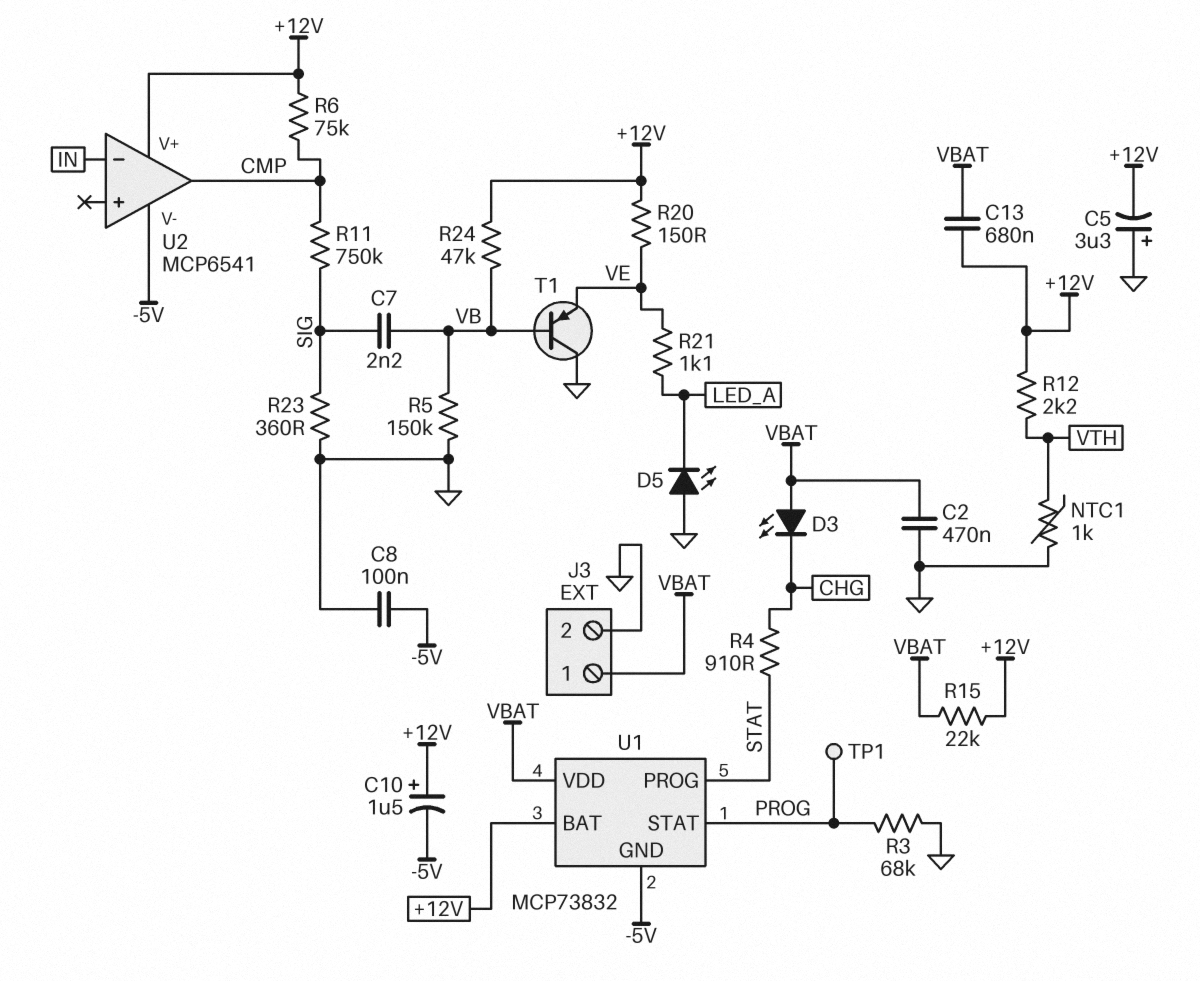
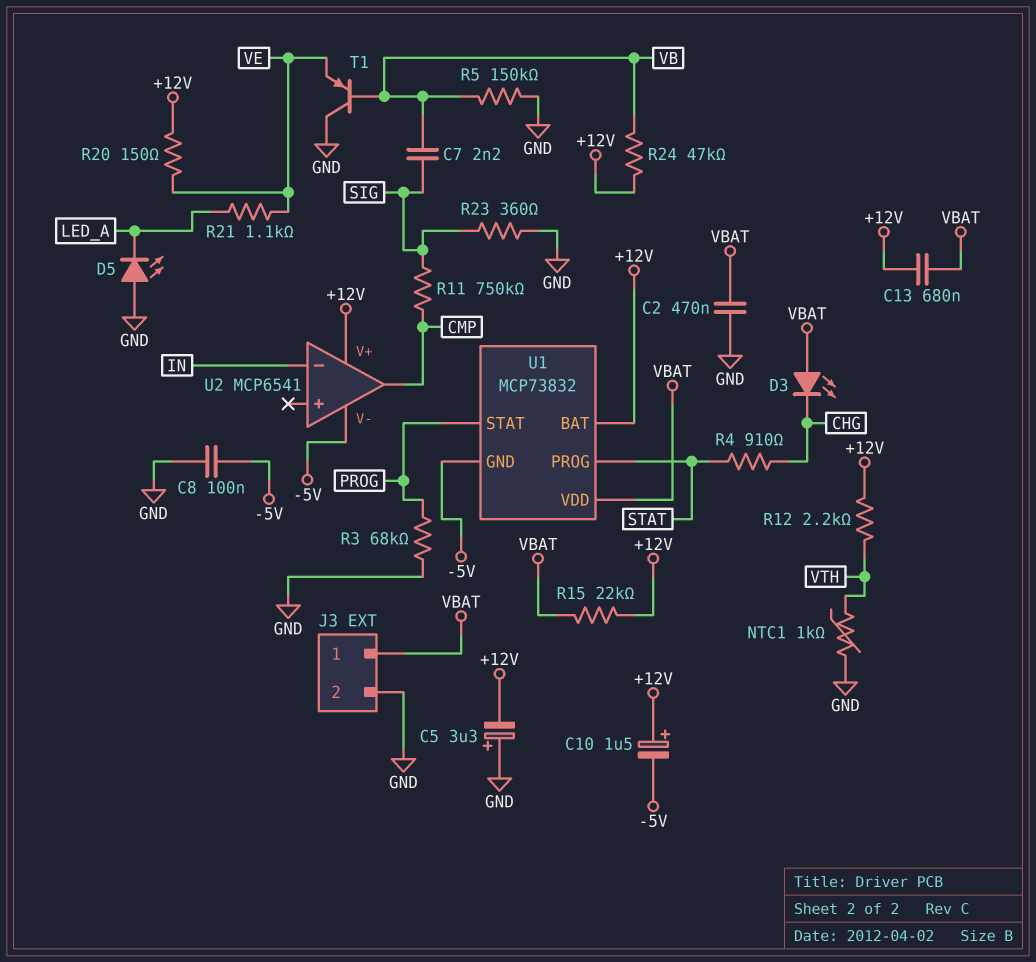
R6: 75k (+12V, CMP) -> none
TP1: test point (PROG) -> none

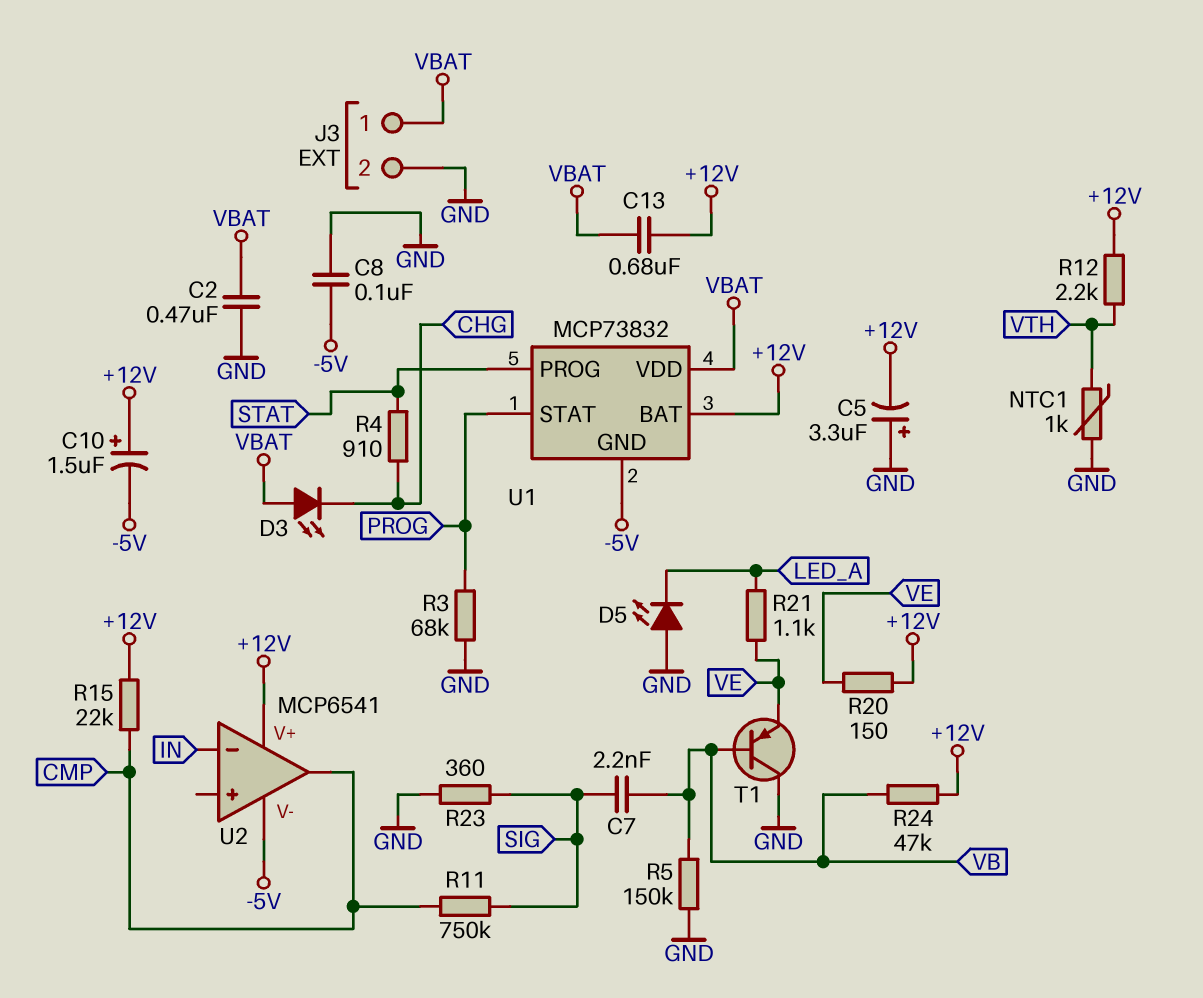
R15: 22k (+12V, VBAT) -> 22k (+12V, CMP)

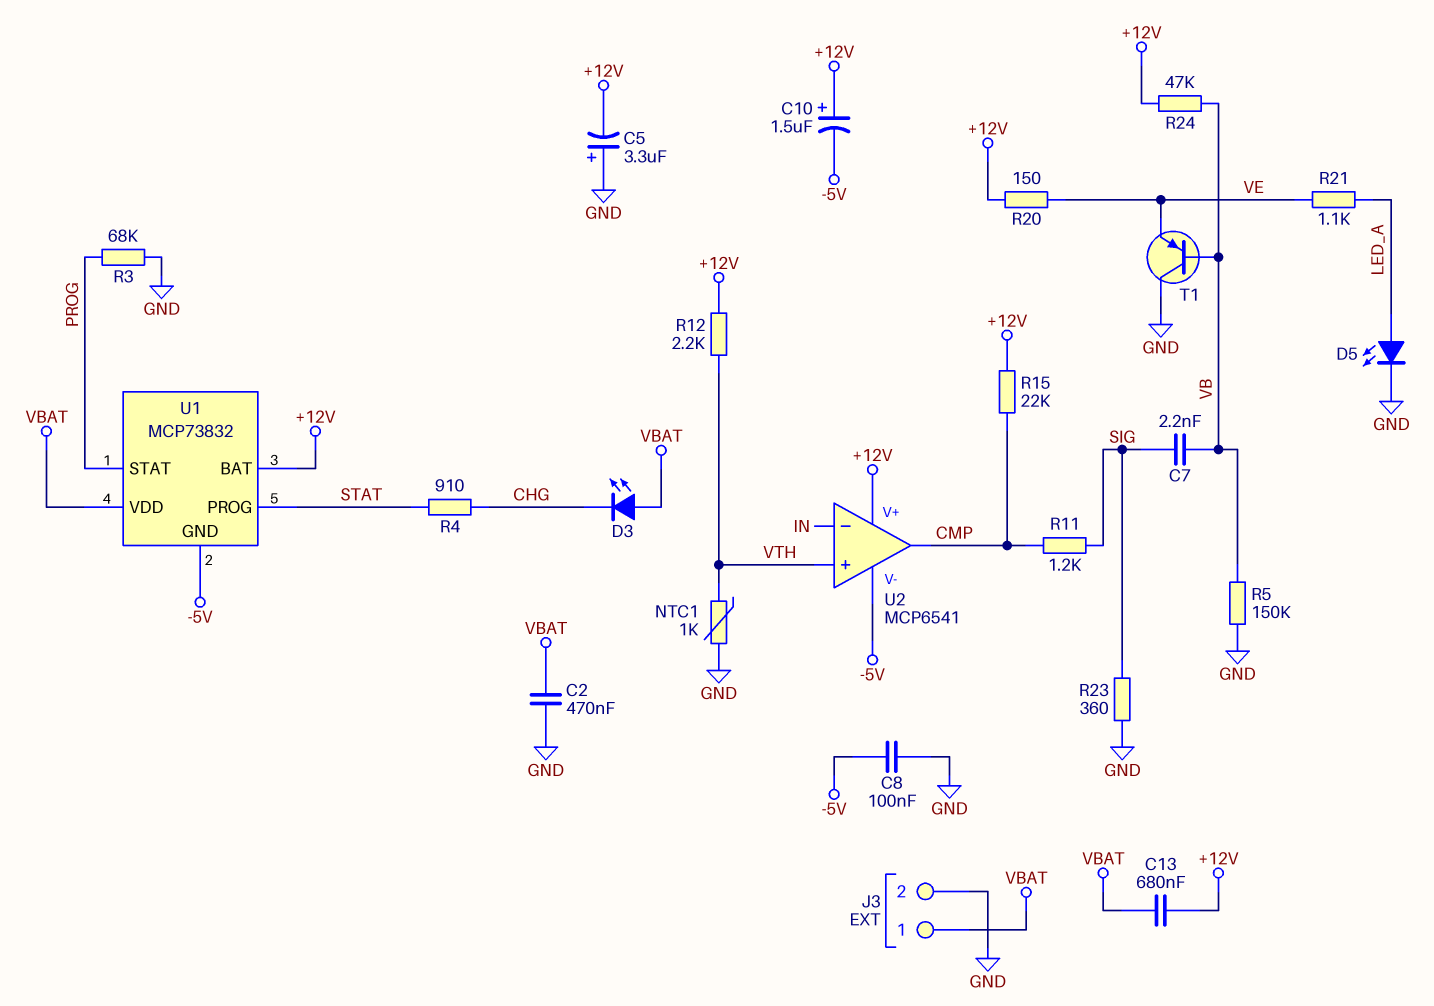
D5: LED (A GND, K LED_A) -> LED (A LED_A, K GND)
R11: 750k (CMP, SIG) -> 1.2k (CMP, SIG)
U2 pin in+: none -> VTH

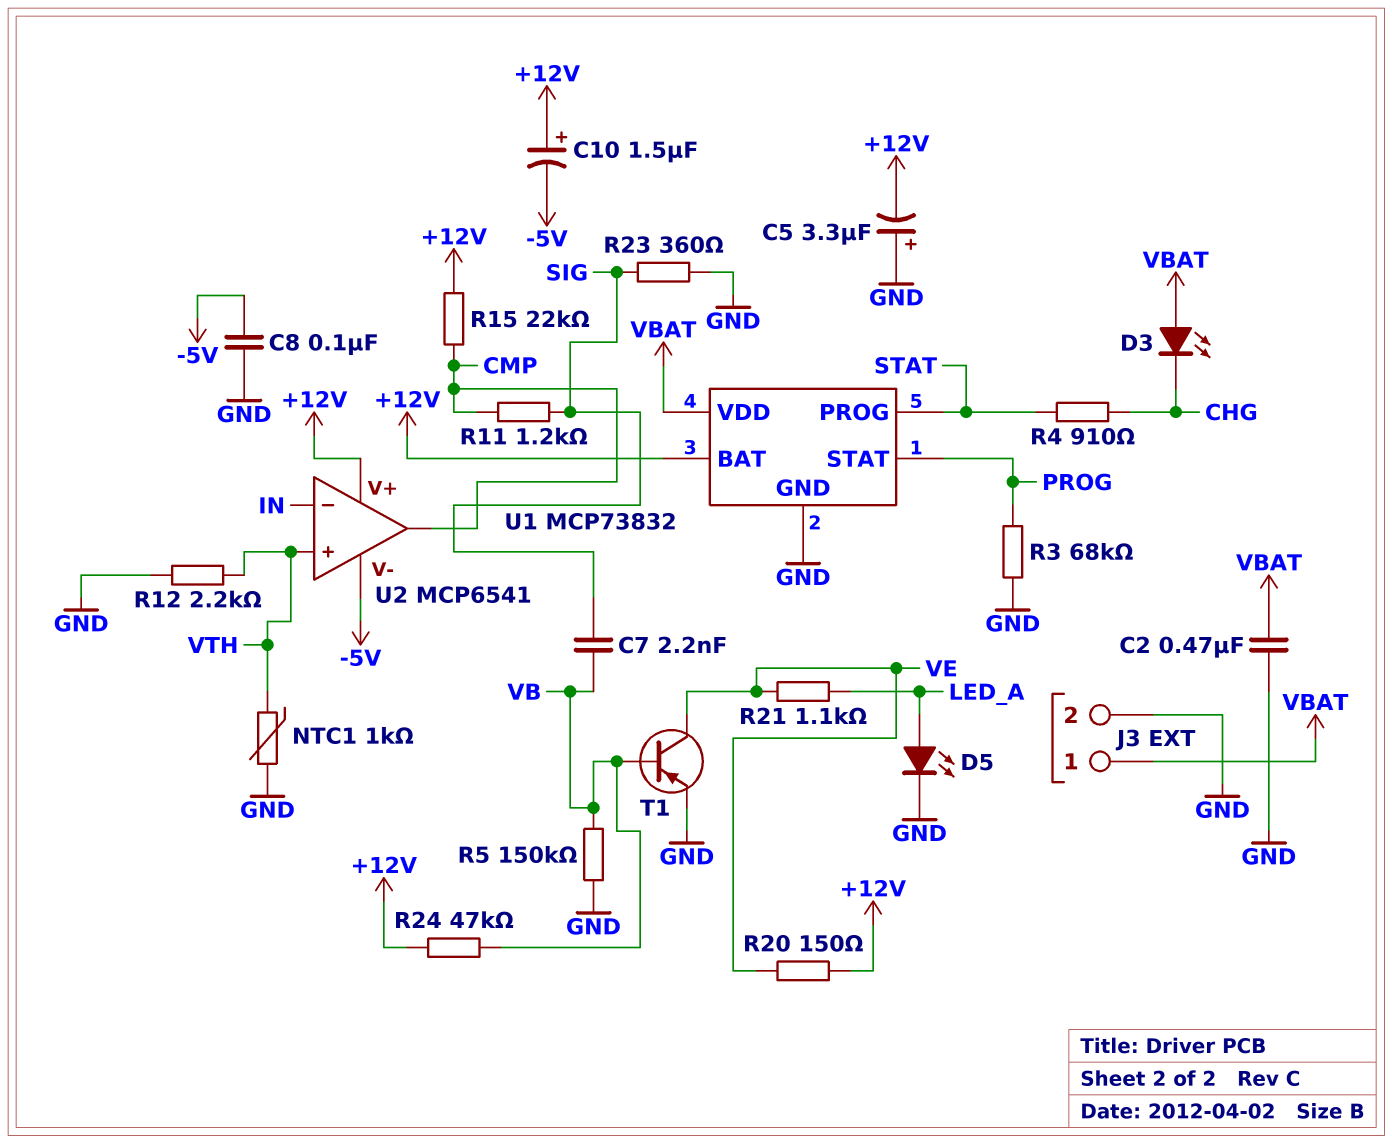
C13: 680nF (+12V, VBAT) -> none
R12: 2.2k (+12V, VTH) -> 2.2k (GND, VTH)
T1: PNP (B VB, C GND, E VE) -> PNP (B VB, C VE, E GND)
U1 pin GND: -5V -> GND

